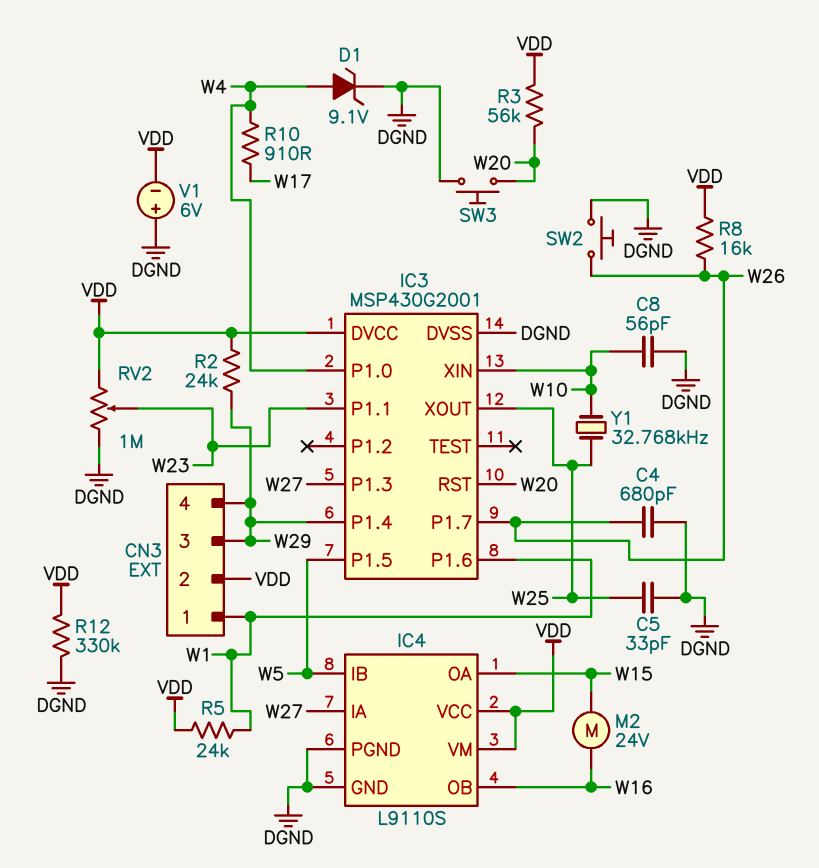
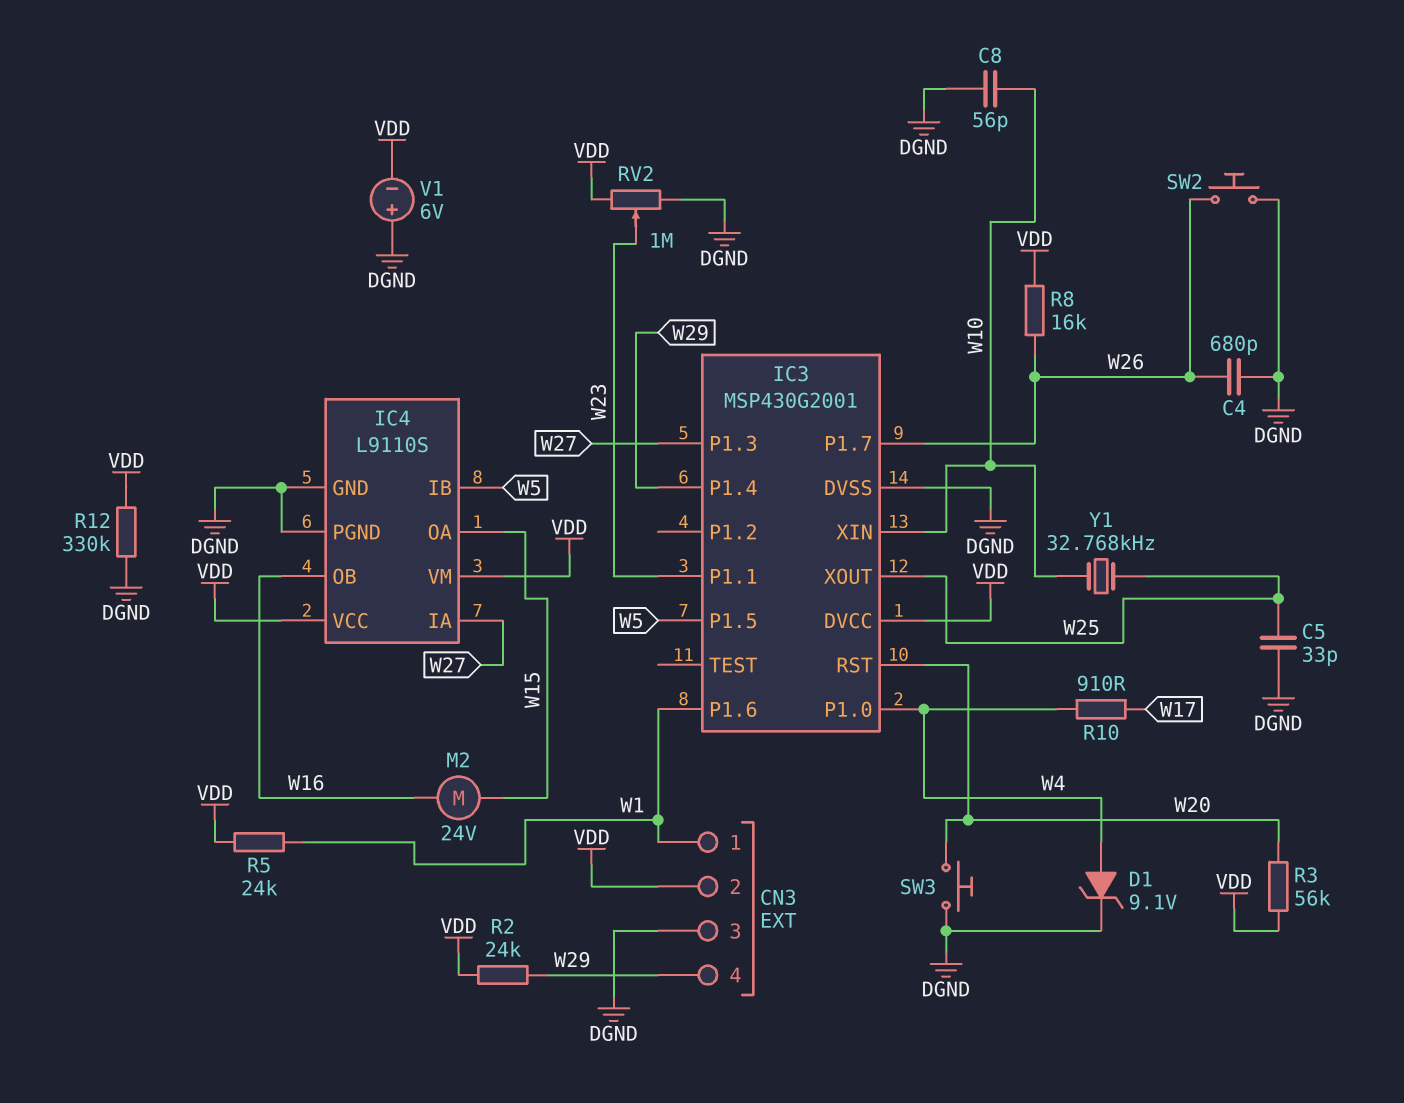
CN3 pin 3: W29 -> DGND

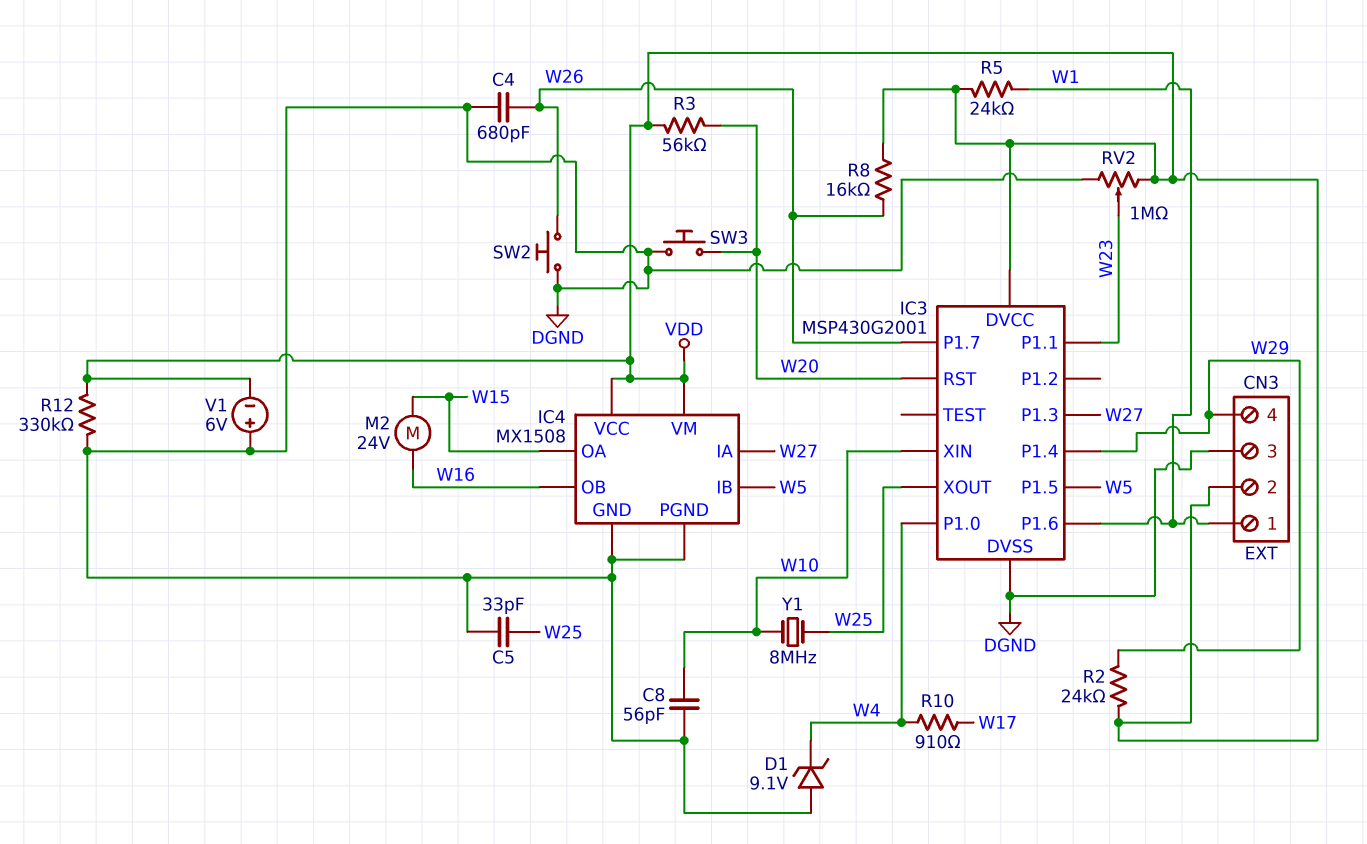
D1: zener 9.1V (A W4, K DGND) -> zener 9.1V (A DGND, K W4)
IC4: L9110S -> MX1508
Y1: 32.768kHz (W10, W25) -> 8MHz (W10, W25)

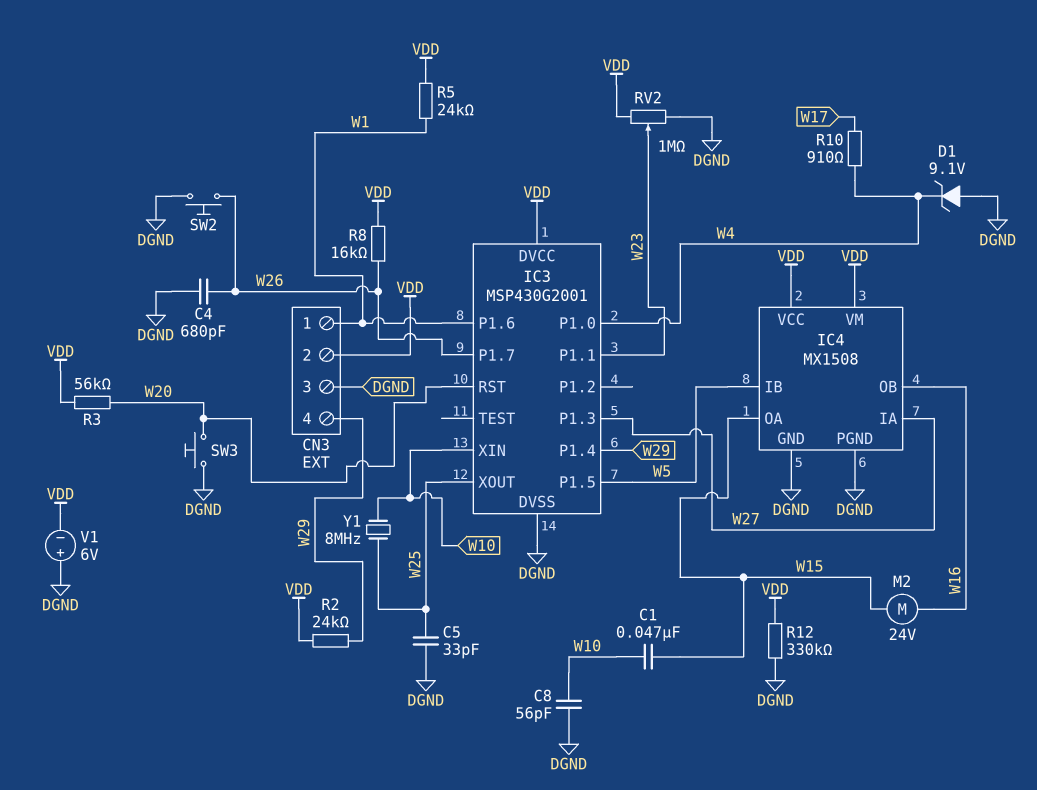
C1: none -> 47nF (W10, W15)

